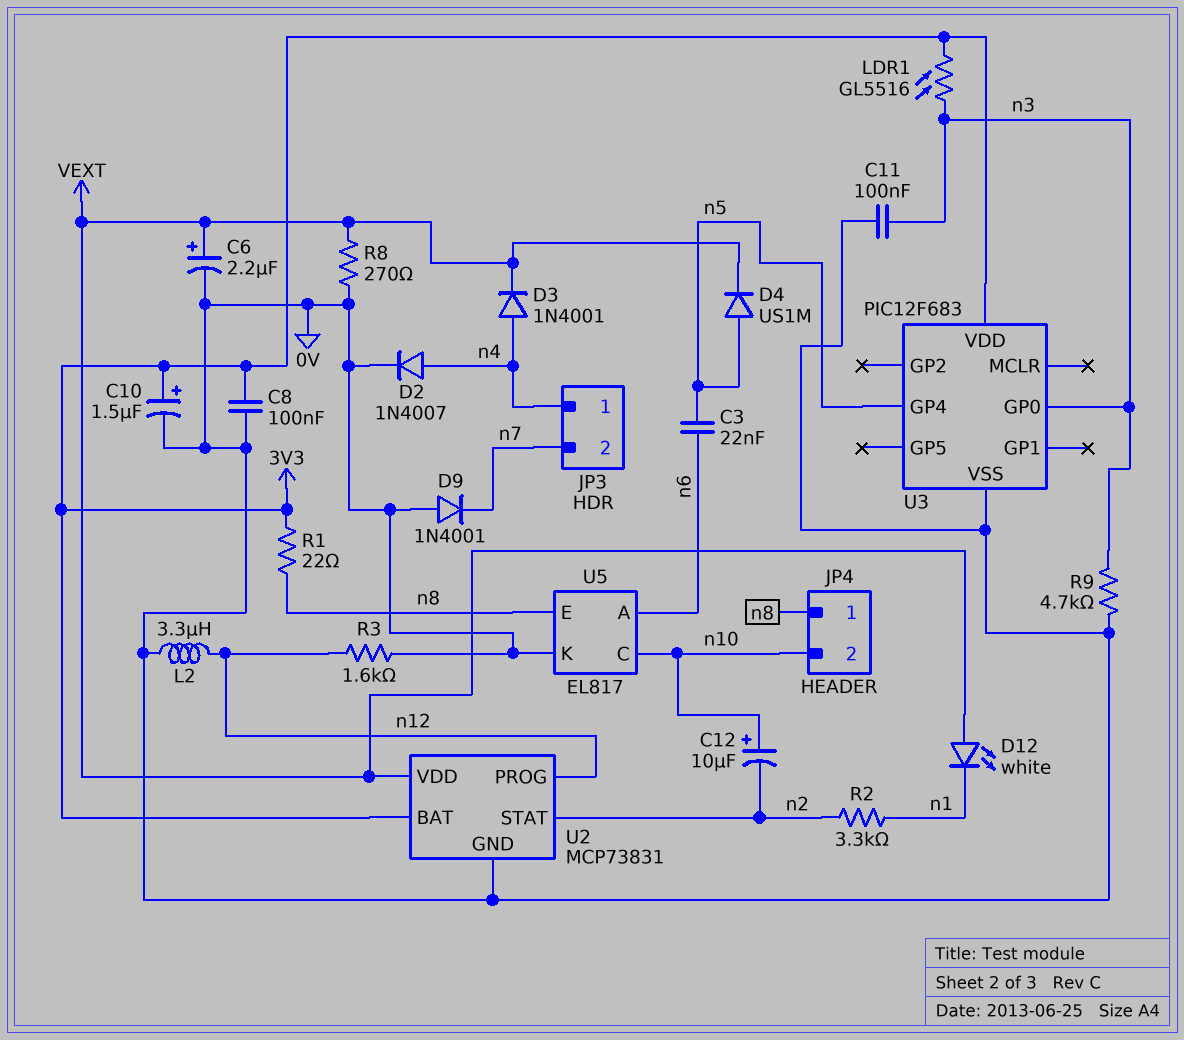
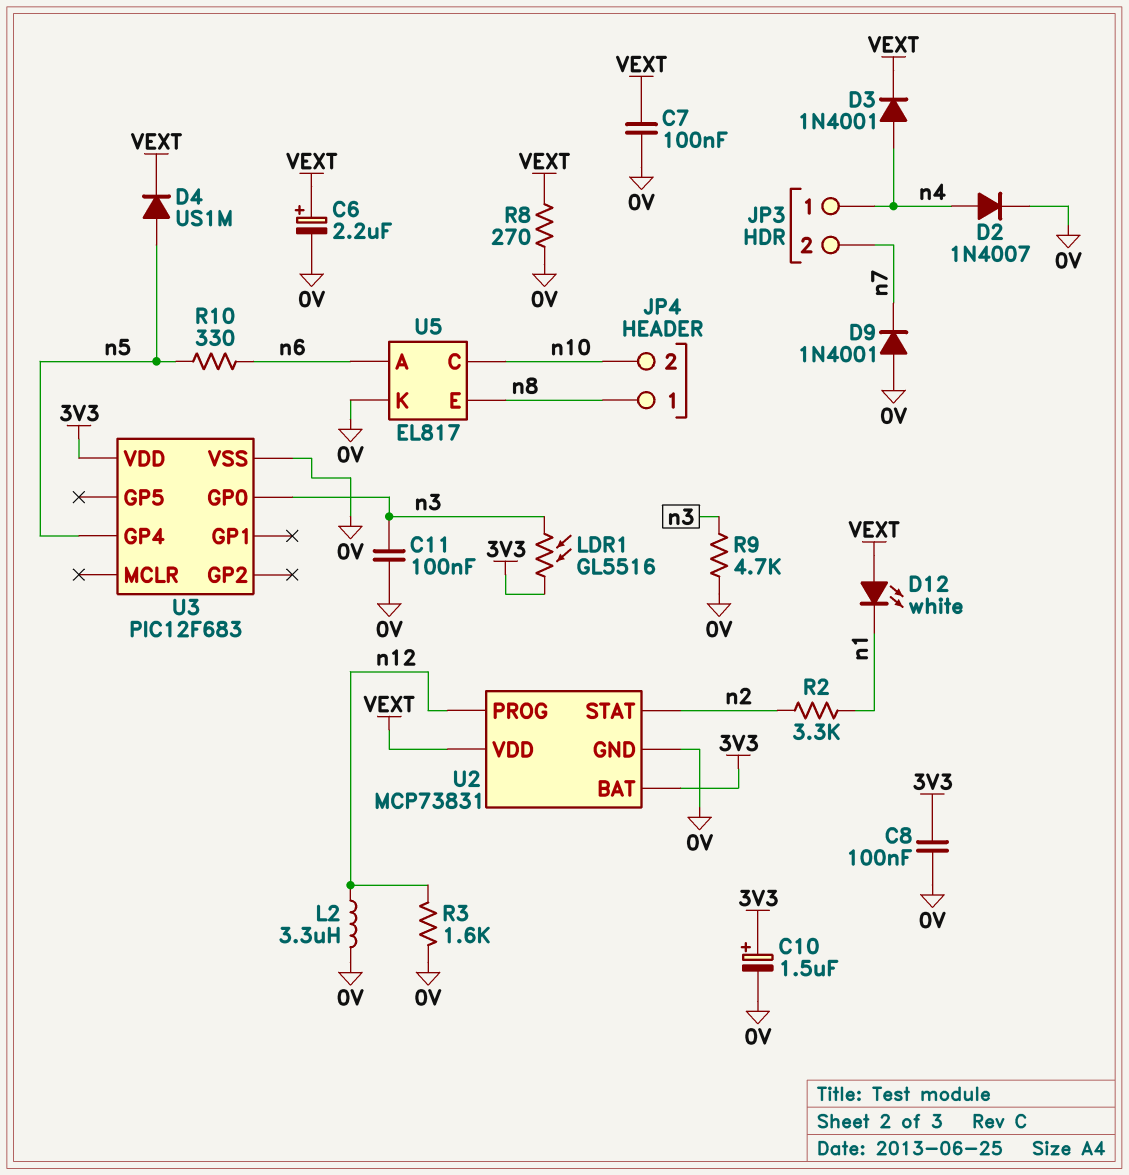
C3: 22nF (n5, n6) -> none
C7: none -> 100nF (0V, VEXT)
C12: 10uF (plus n10, minus n2) -> none
R1: 22 (3V3, n8) -> none
R10: none -> 330 (n5, n6)

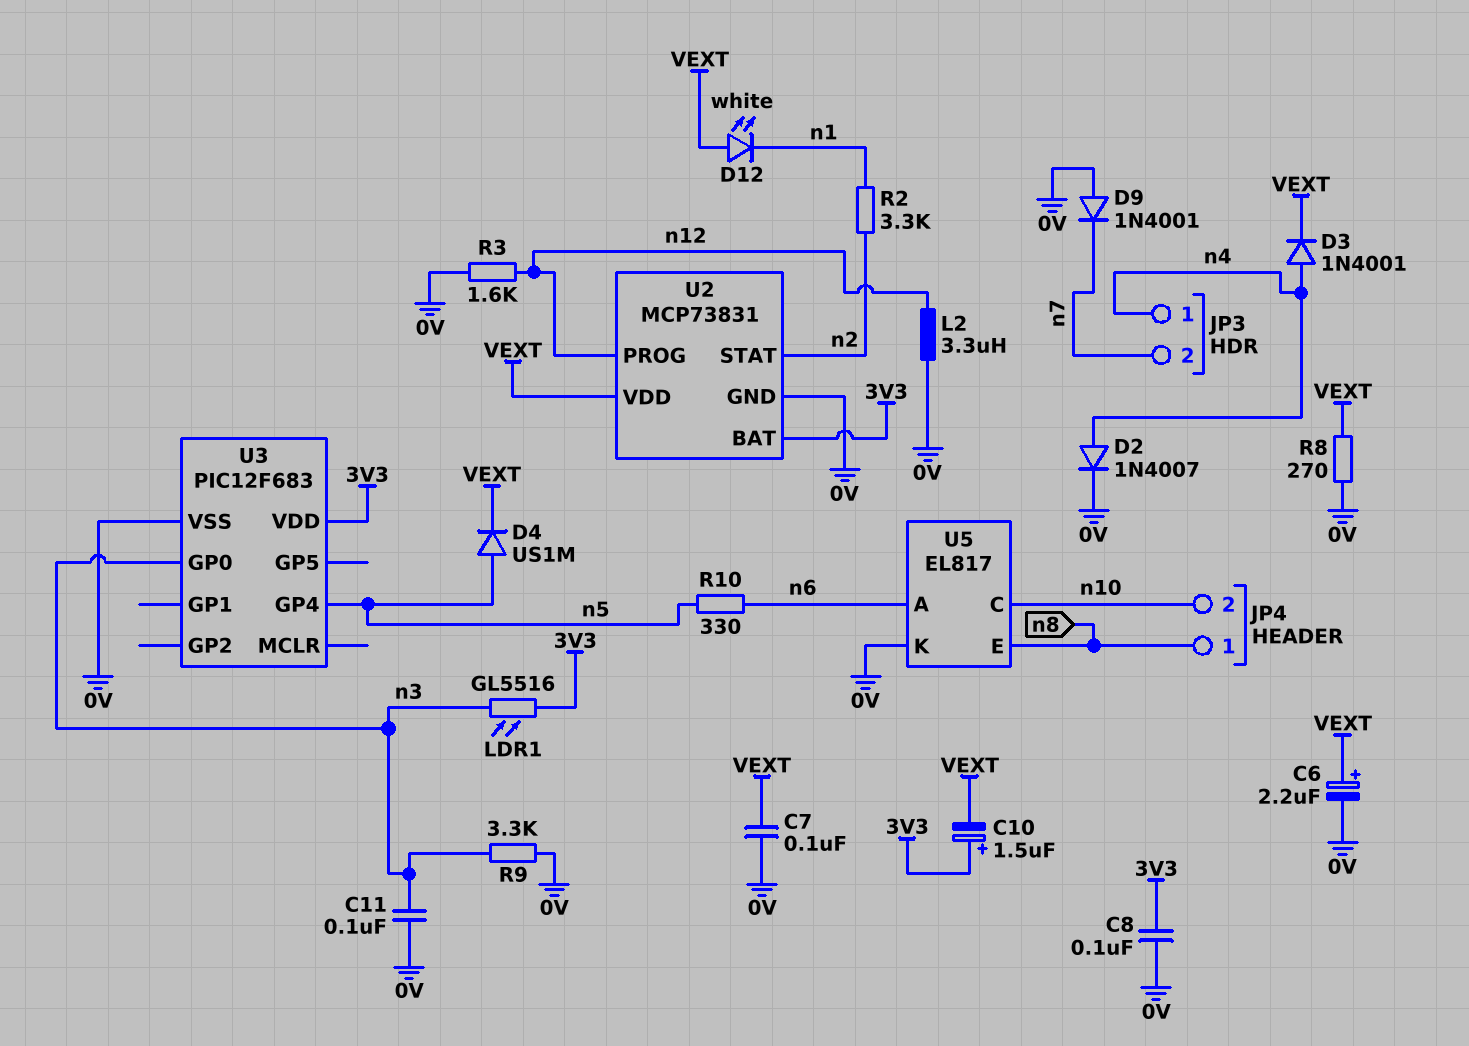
C10: 1.5uF (plus 3V3, minus 0V) -> 1.5uF (plus 3V3, minus VEXT)
R9: 4.7k (0V, n3) -> 3.3k (0V, n3)

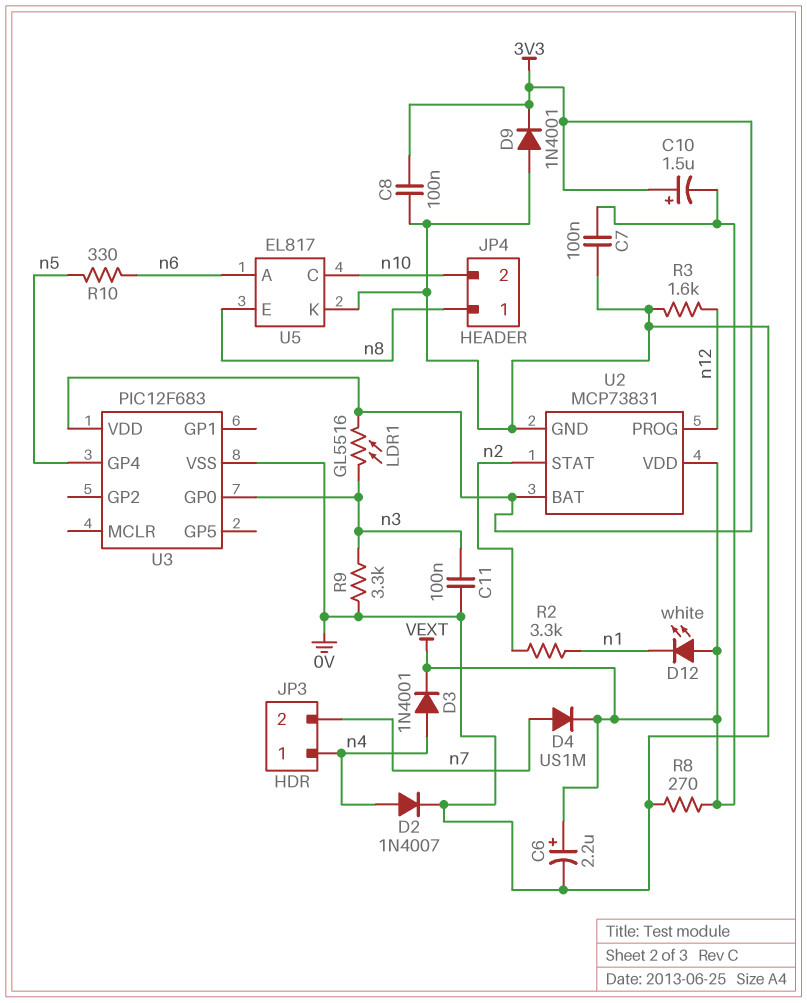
D4: diode US1M (A n5, K VEXT) -> diode US1M (A n7, K VEXT)
D9: diode 1N4001 (A 0V, K n7) -> diode 1N4001 (A 0V, K 3V3)
L2: 3.3uH (0V, n12) -> none

